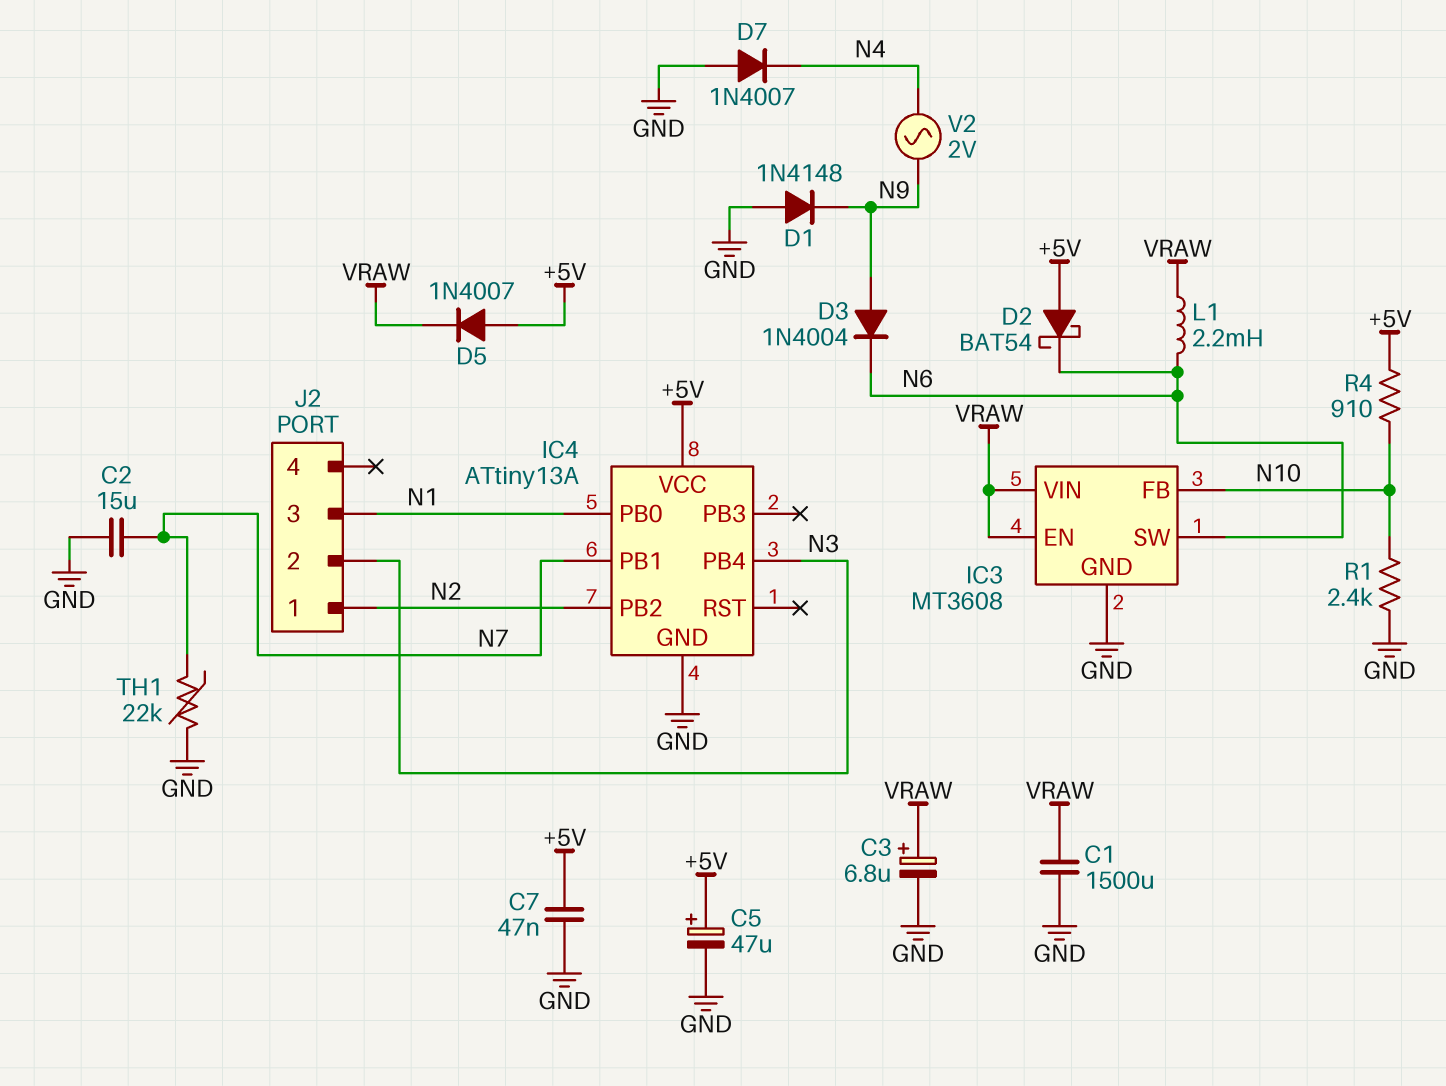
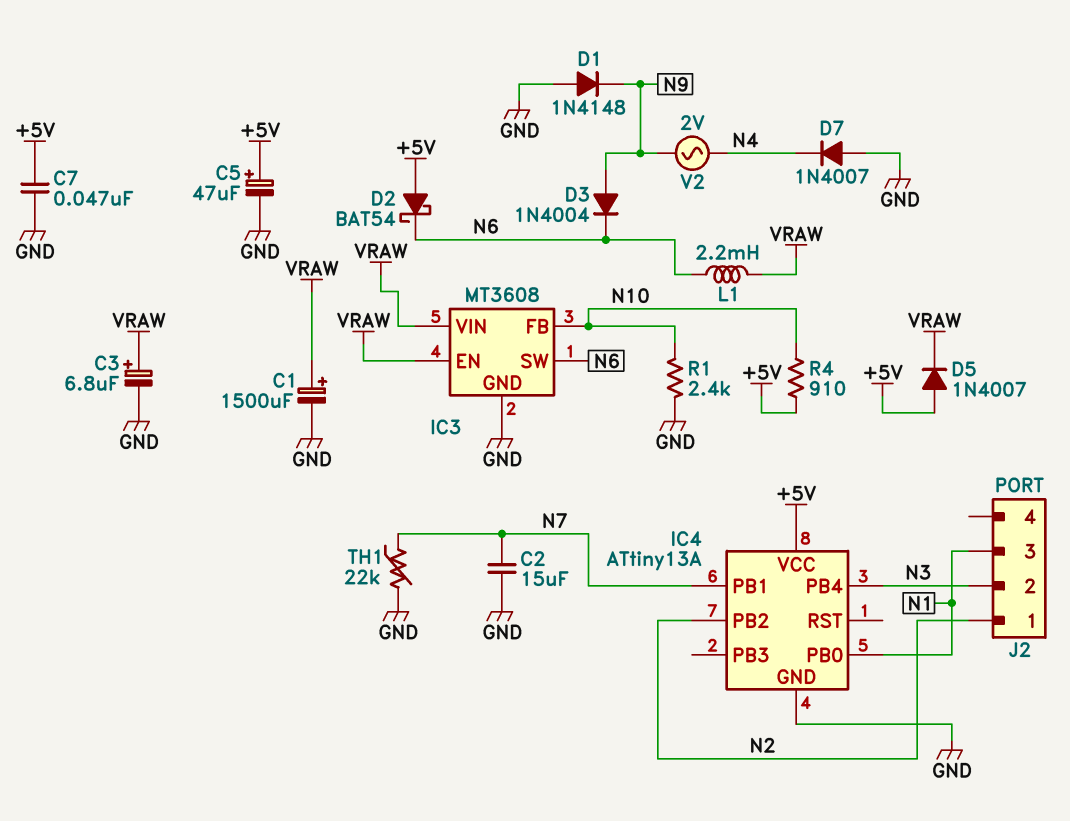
C1: 1500uF (GND, VRAW) -> 1500uF (plus VRAW, minus GND)

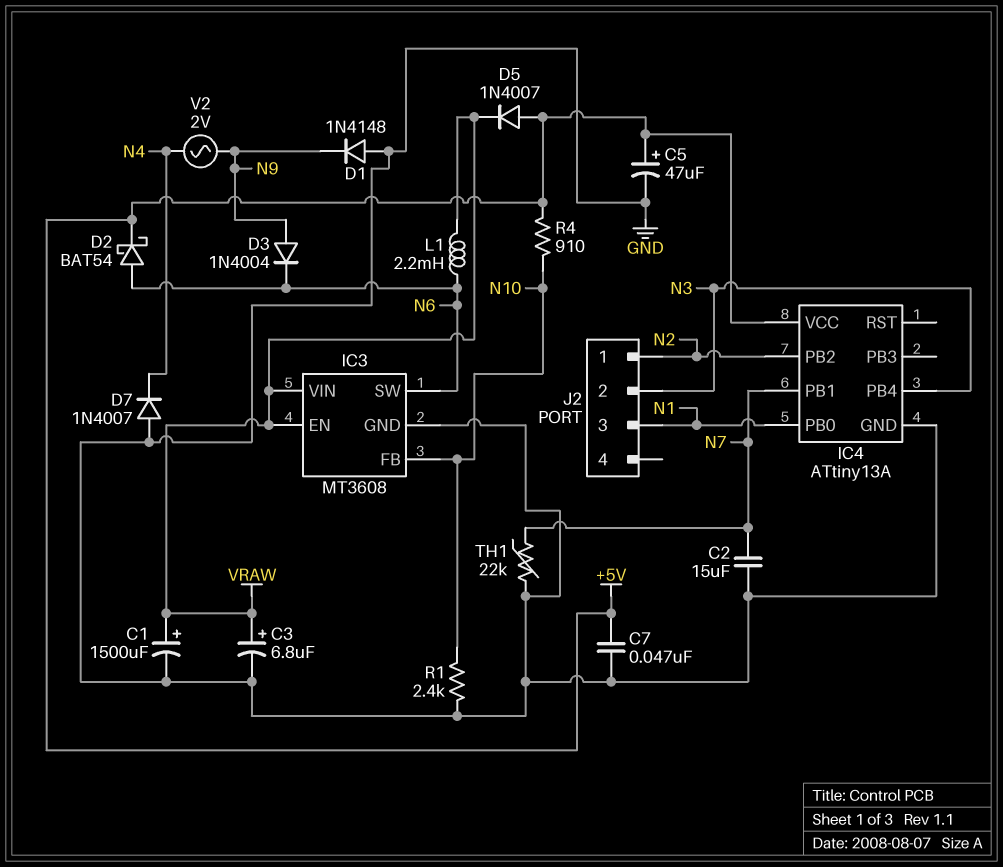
D2: schottky BAT54 (A +5V, K N6) -> schottky BAT54 (A N6, K +5V)

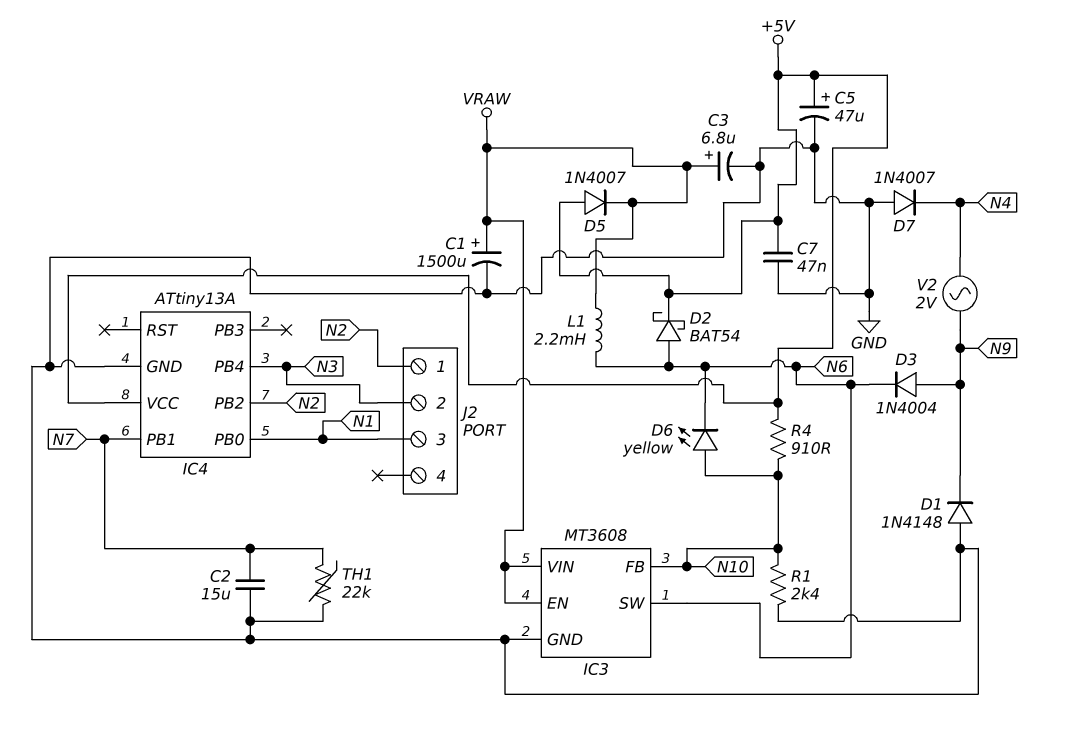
D6: none -> LED yellow (A N10, K N6)

